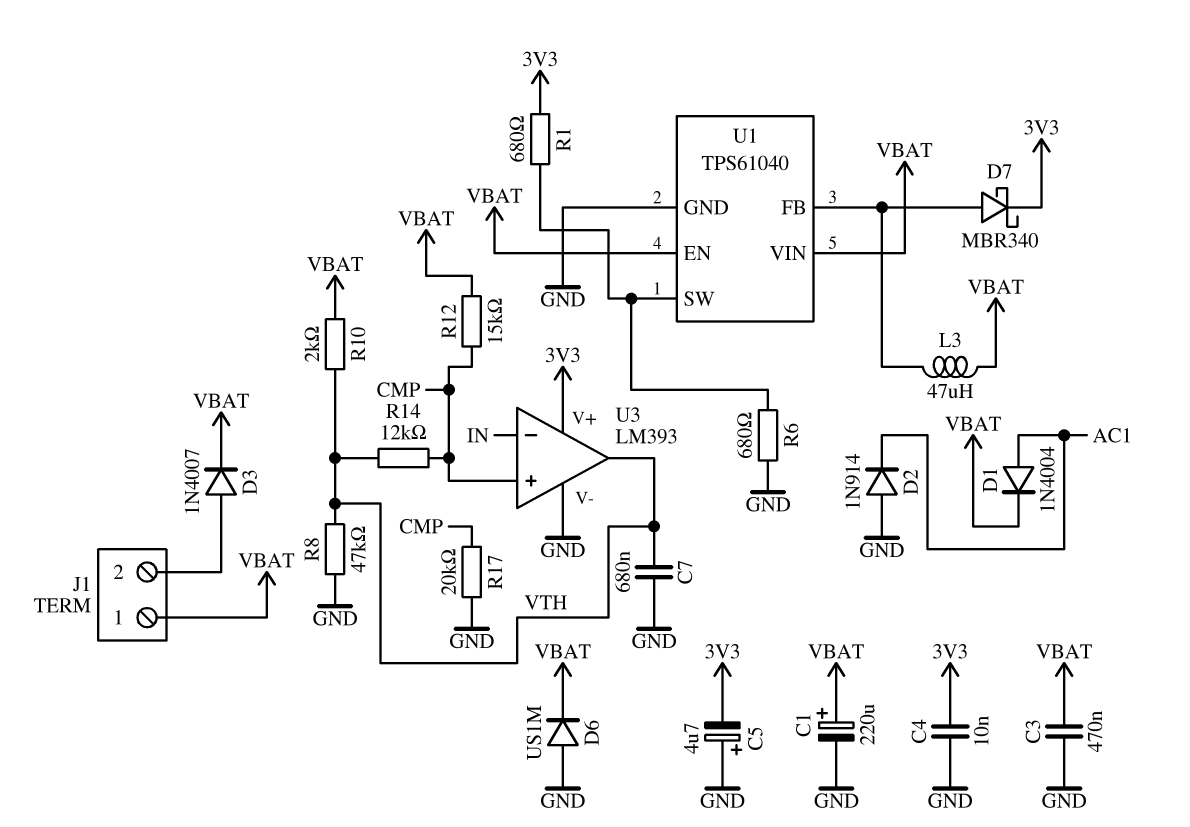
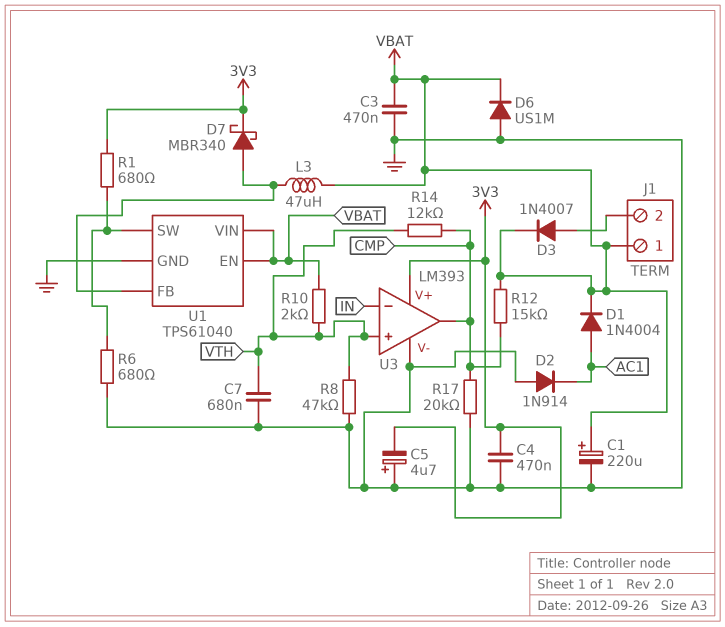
C4: 10nF (3V3, GND) -> 470nF (3V3, GND)
U3 pin in+: CMP -> VTH
U3 pin out: VTH -> CMP

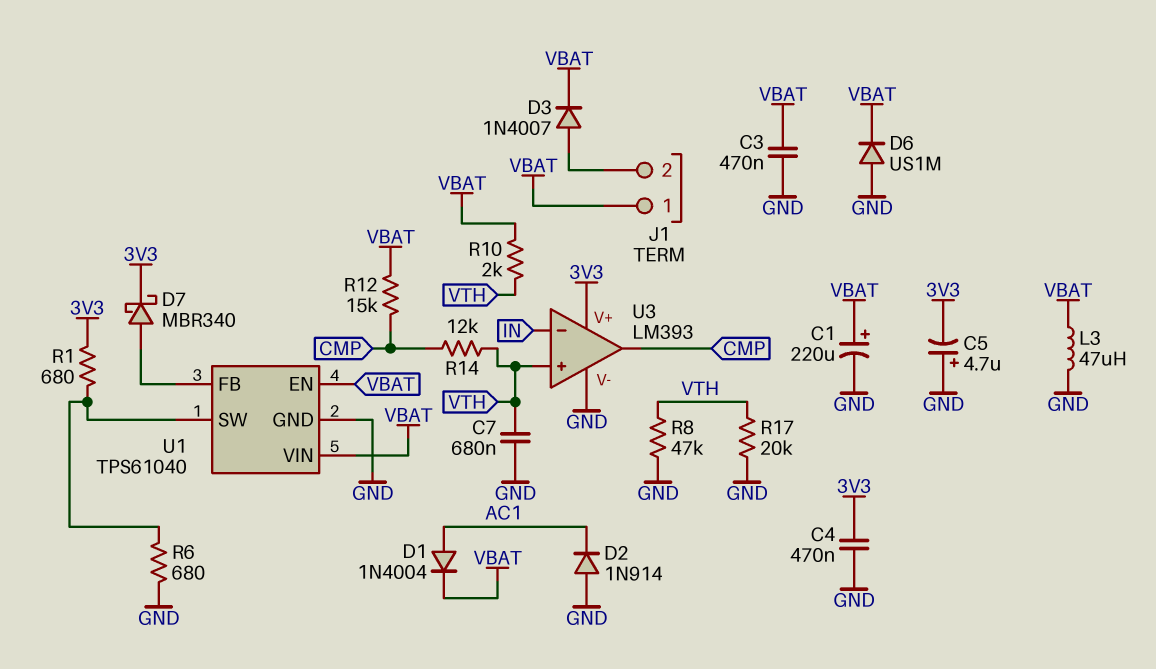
L3: 47uH (U1/FB, VBAT) -> 47uH (GND, VBAT)
R17: 20k (CMP, GND) -> 20k (GND, VTH)

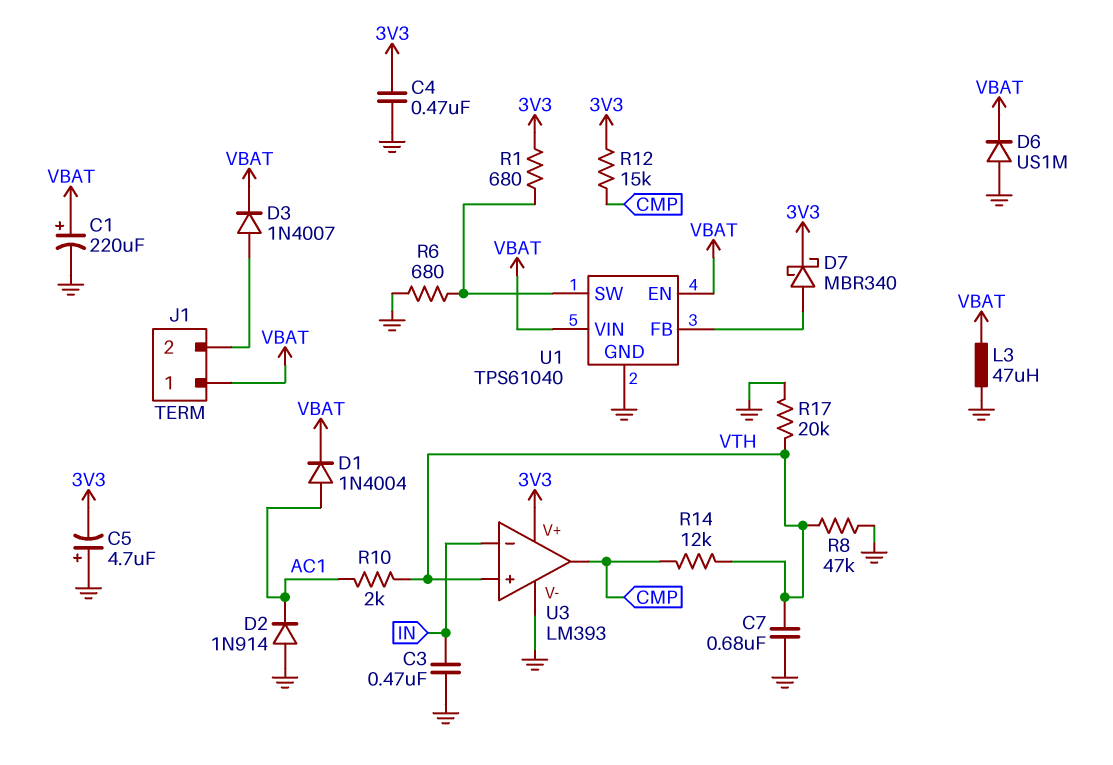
C3: 470nF (GND, VBAT) -> 470nF (GND, IN)
R10: 2k (VBAT, VTH) -> 2k (AC1, VTH)
R12: 15k (CMP, VBAT) -> 15k (3V3, CMP)

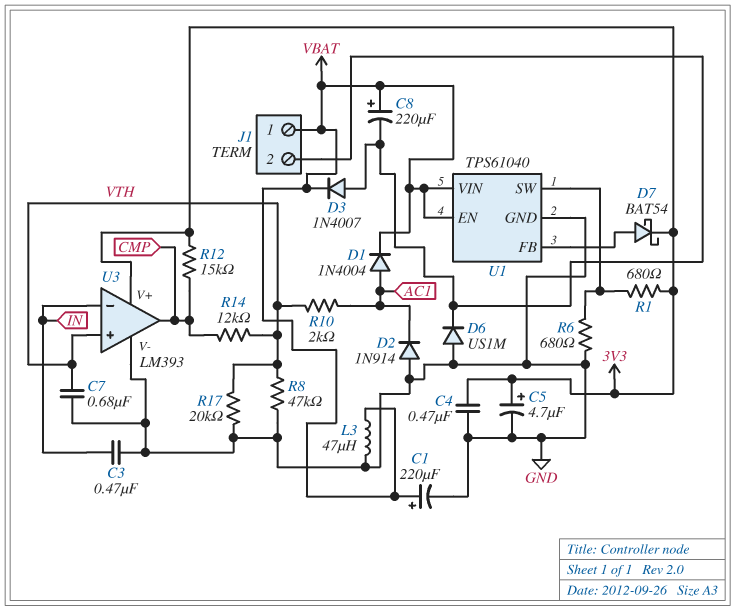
C5: 4.7uF (plus GND, minus 3V3) -> 4.7uF (plus 3V3, minus GND)
C8: none -> 220uF (plus VBAT, minus J1/2)
D6: diode US1M (A GND, K VBAT) -> diode US1M (A GND, K J1/2)
D7: schottky MBR340 (A U1/FB, K 3V3) -> schottky BAT54 (A U1/FB, K 3V3)

